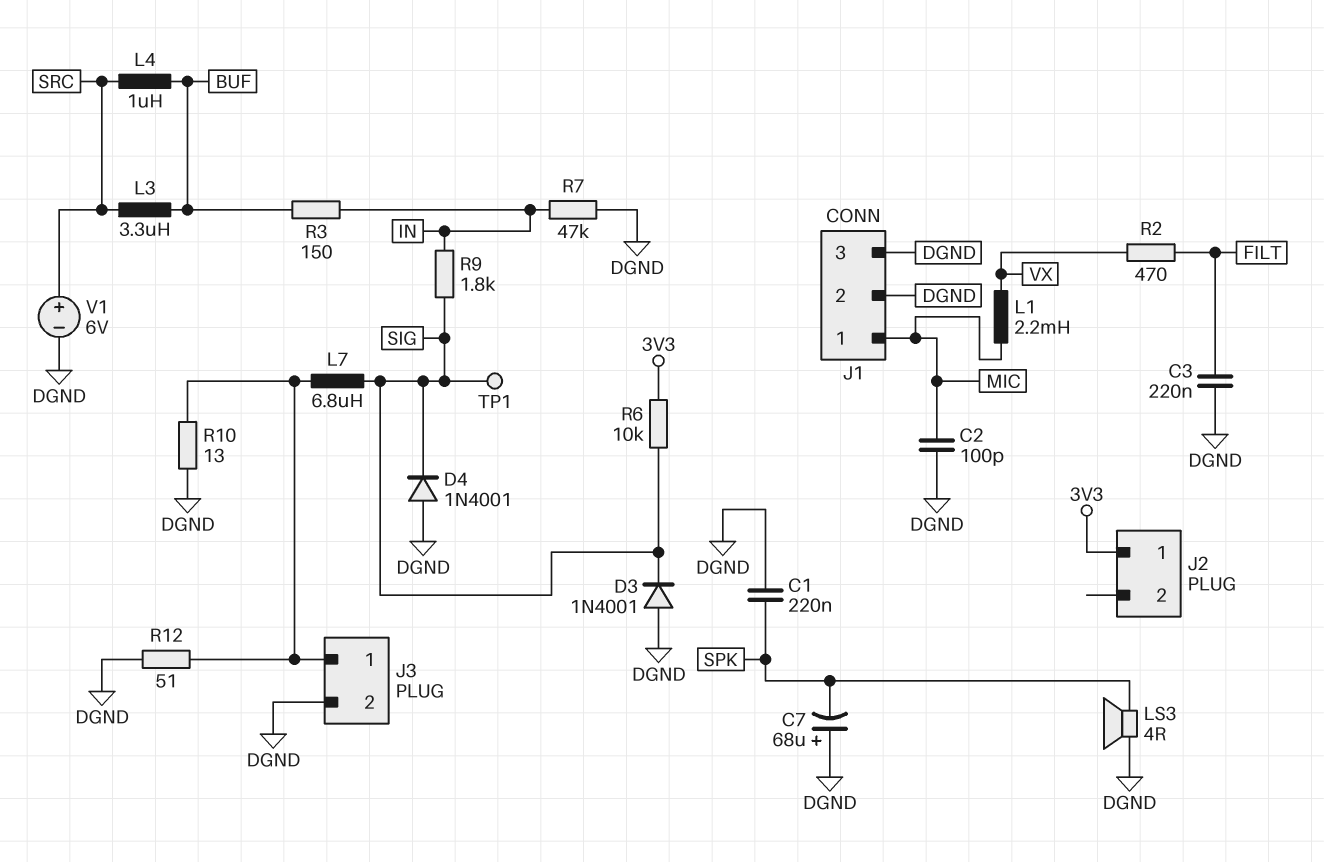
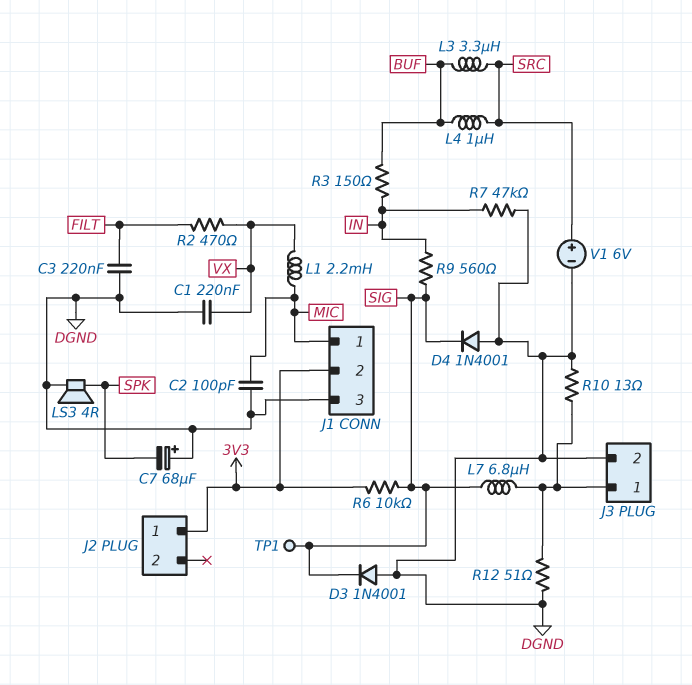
C1: 220nF (DGND, SPK) -> 220nF (DGND, VX)
J1 pin 2: DGND -> 3V3
R9: 1.8k (IN, SIG) -> 560 (IN, SIG)

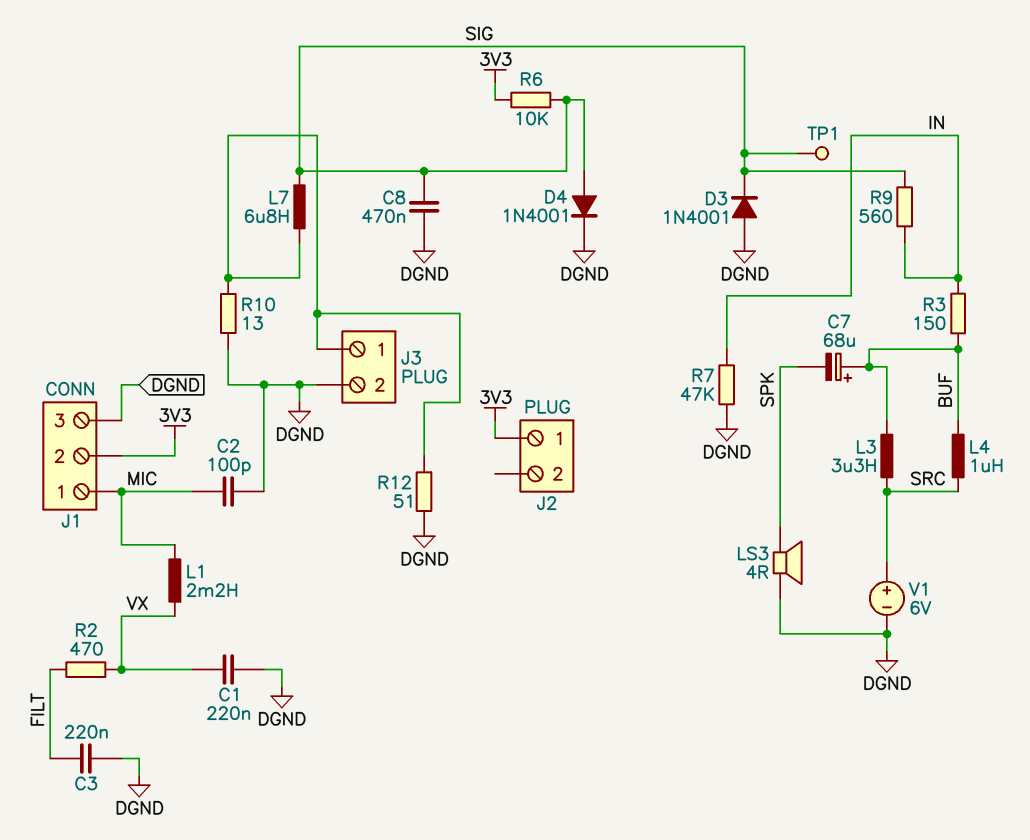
C7: 68uF (plus DGND, minus SPK) -> 68uF (plus BUF, minus SPK)
C8: none -> 470nF (DGND, SIG)
D4: diode 1N4001 (A DGND, K SIG) -> diode 1N4001 (A SIG, K DGND)

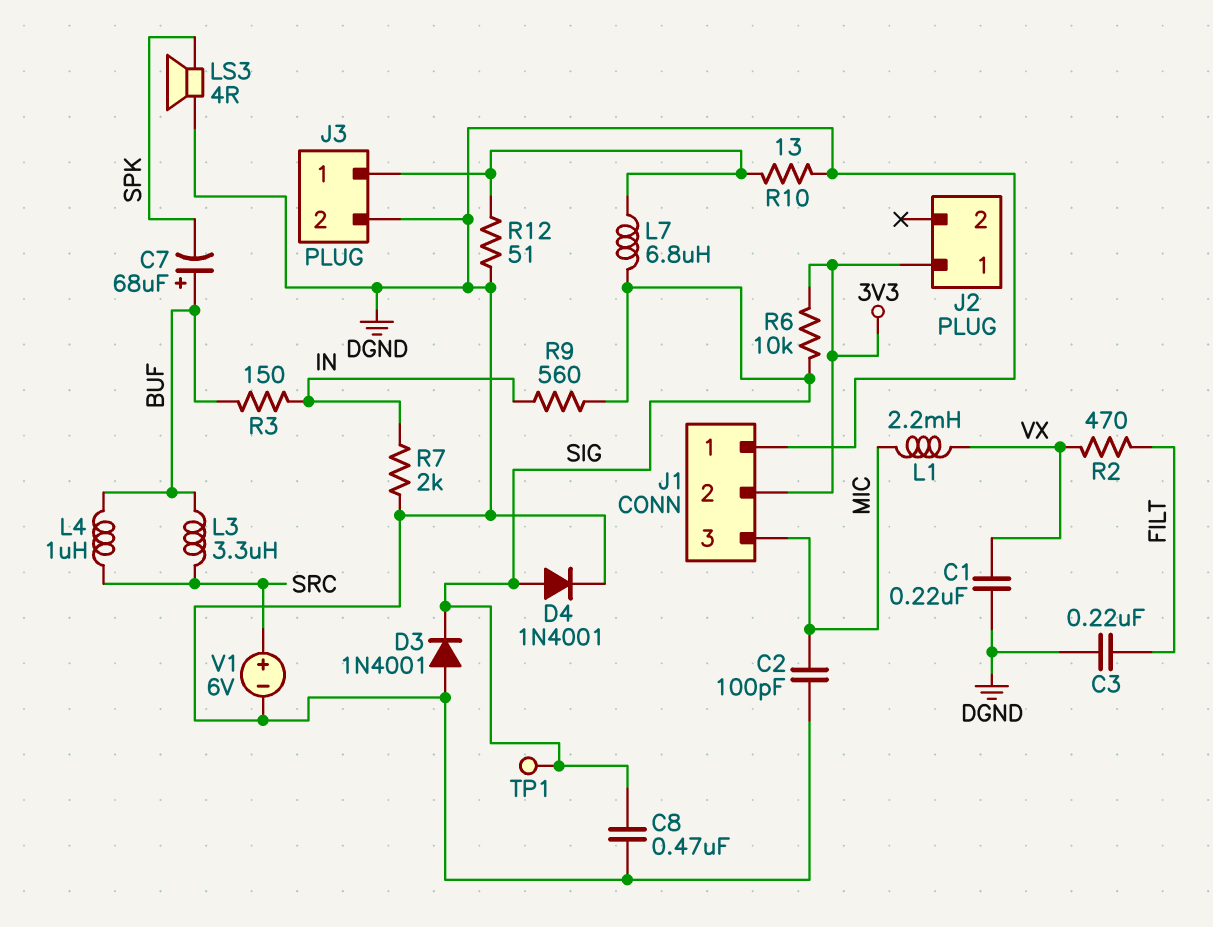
J1 pin 1: MIC -> DGND
J1 pin 3: DGND -> MIC
R7: 47k (DGND, IN) -> 2k (DGND, IN)

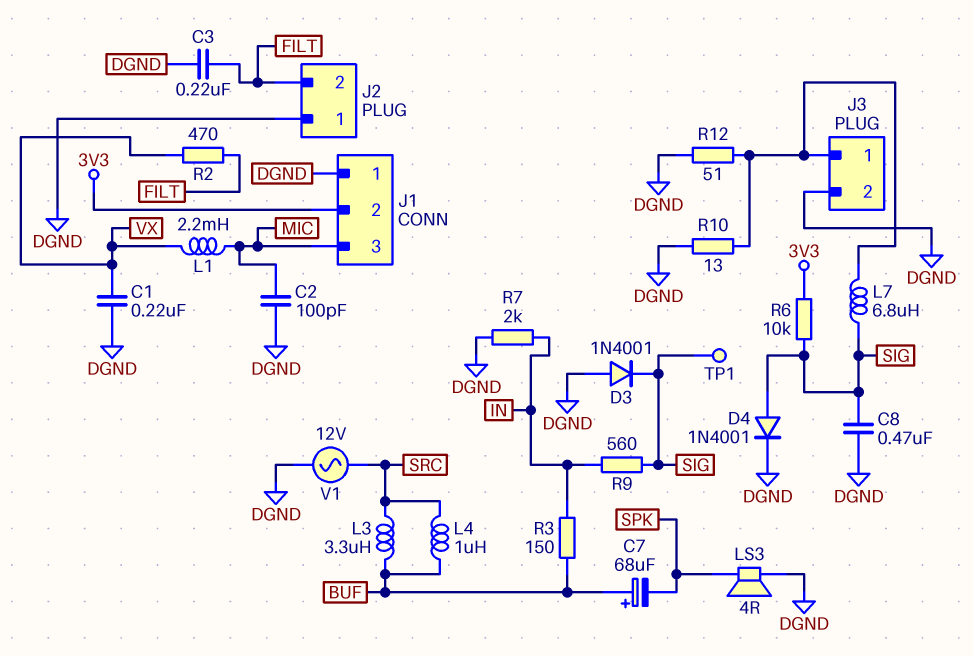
J2 pin 1: 3V3 -> DGND
J2 pin 2: none -> FILT
V1: 6V (plus SRC, minus DGND) -> AC 12V (DGND, SRC)

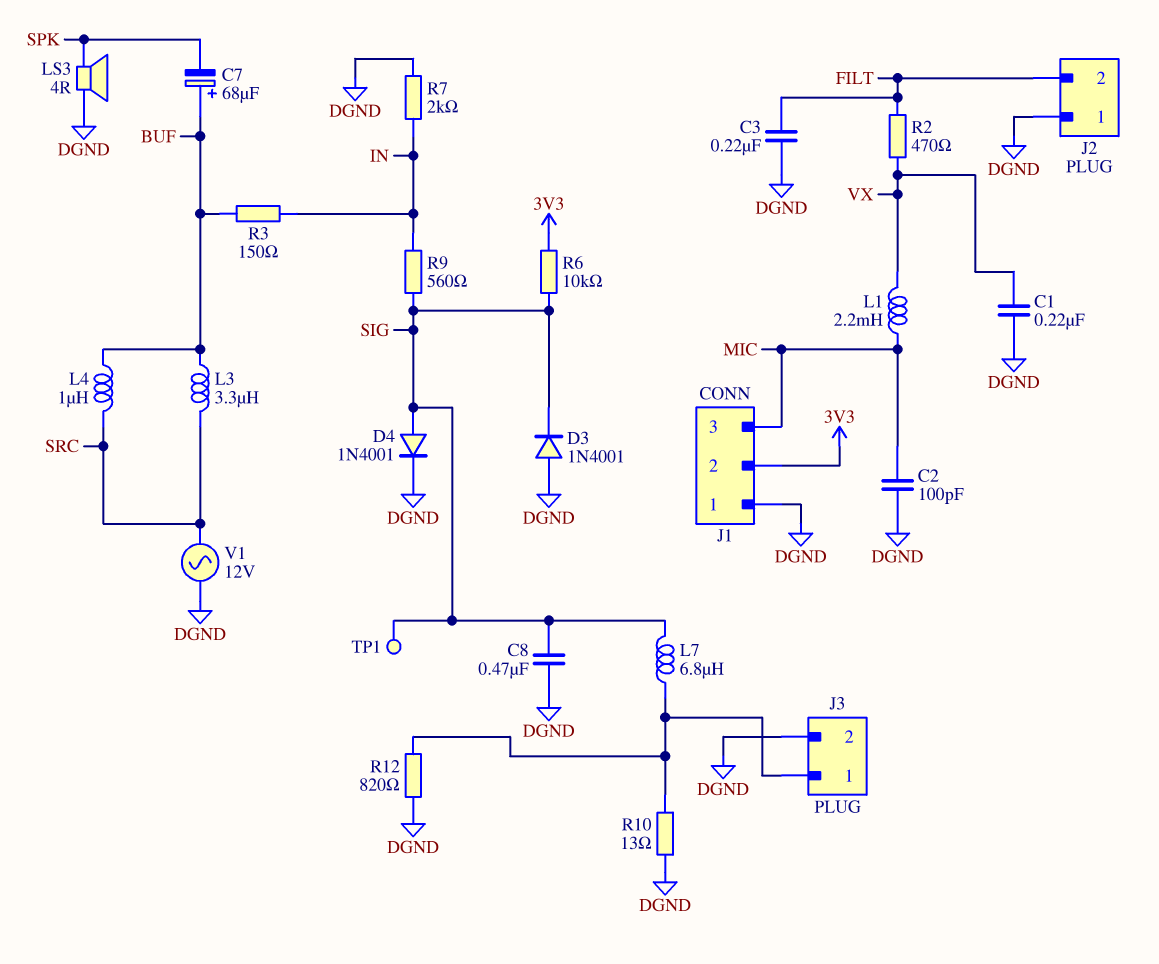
R12: 51 (DGND, J3/1) -> 820 (DGND, J3/1)

